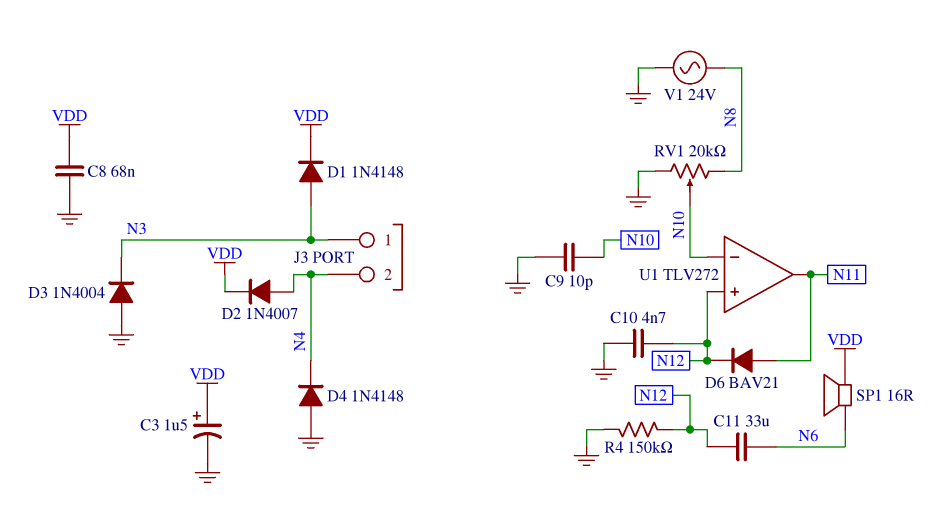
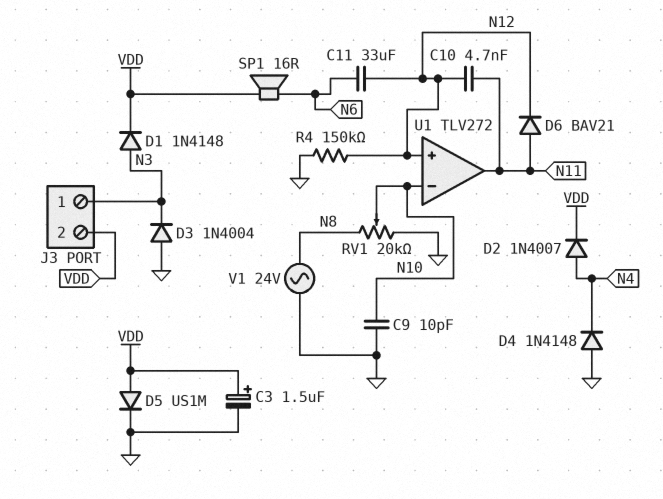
C8: 68nF (GND, VDD) -> none
C10: 4.7nF (GND, N12) -> 4.7nF (N11, N12)
D5: none -> diode US1M (A VDD, K GND)
J3 pin 2: N4 -> VDD

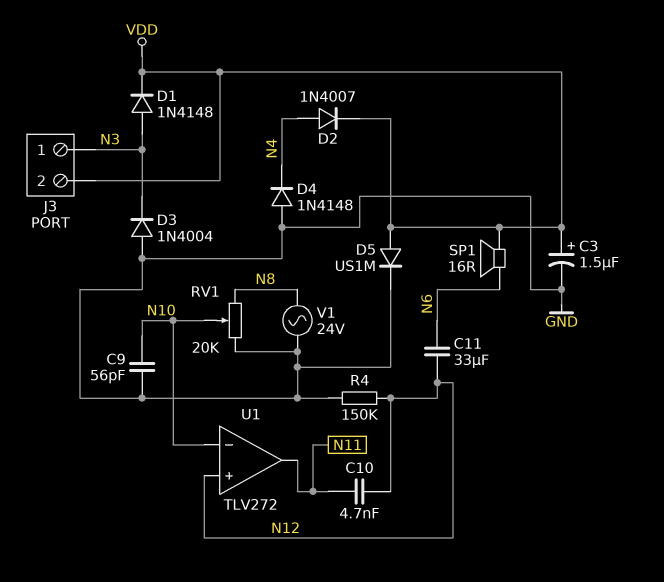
C9: 10pF (GND, N10) -> 56pF (GND, N10)
D6: diode BAV21 (A N11, K N12) -> none

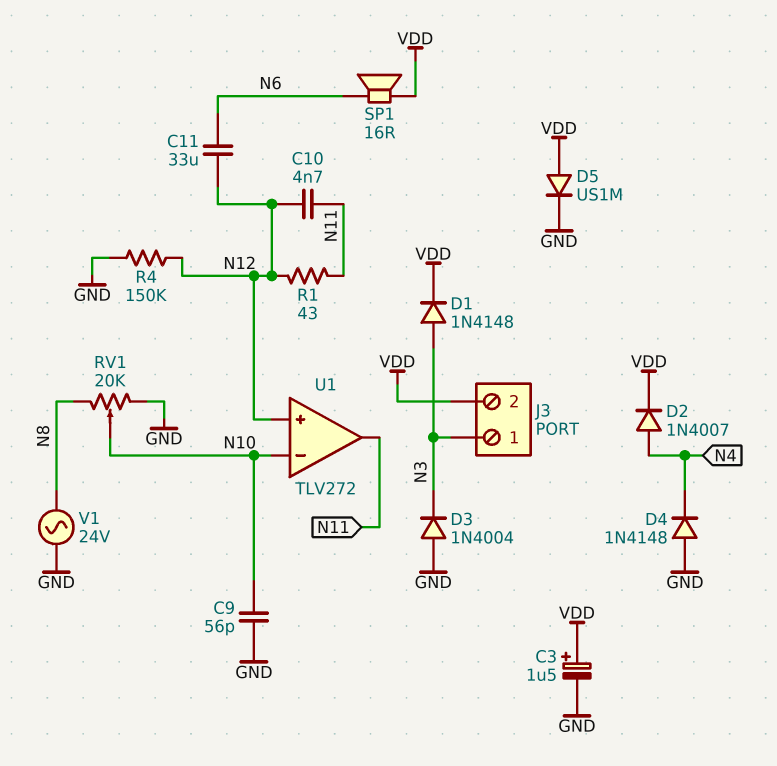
R1: none -> 43 (N11, N12)

